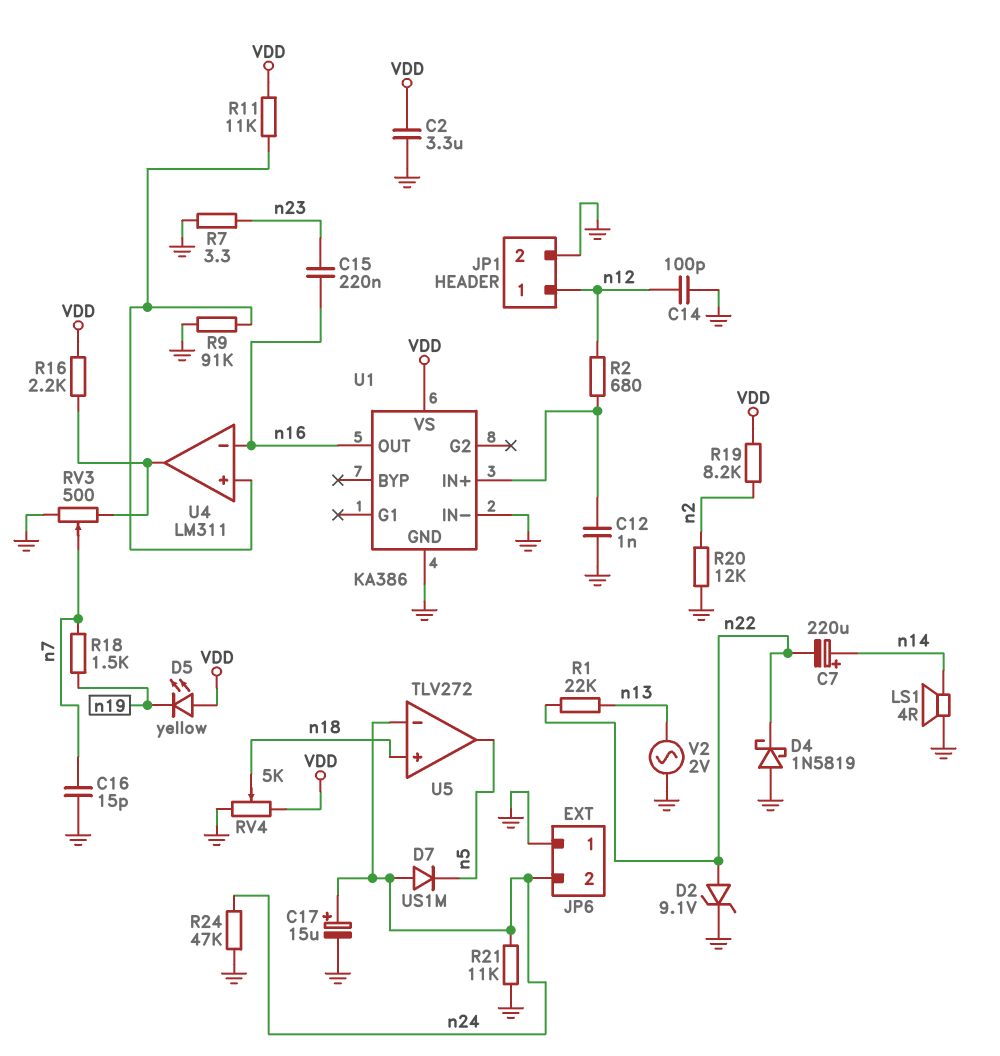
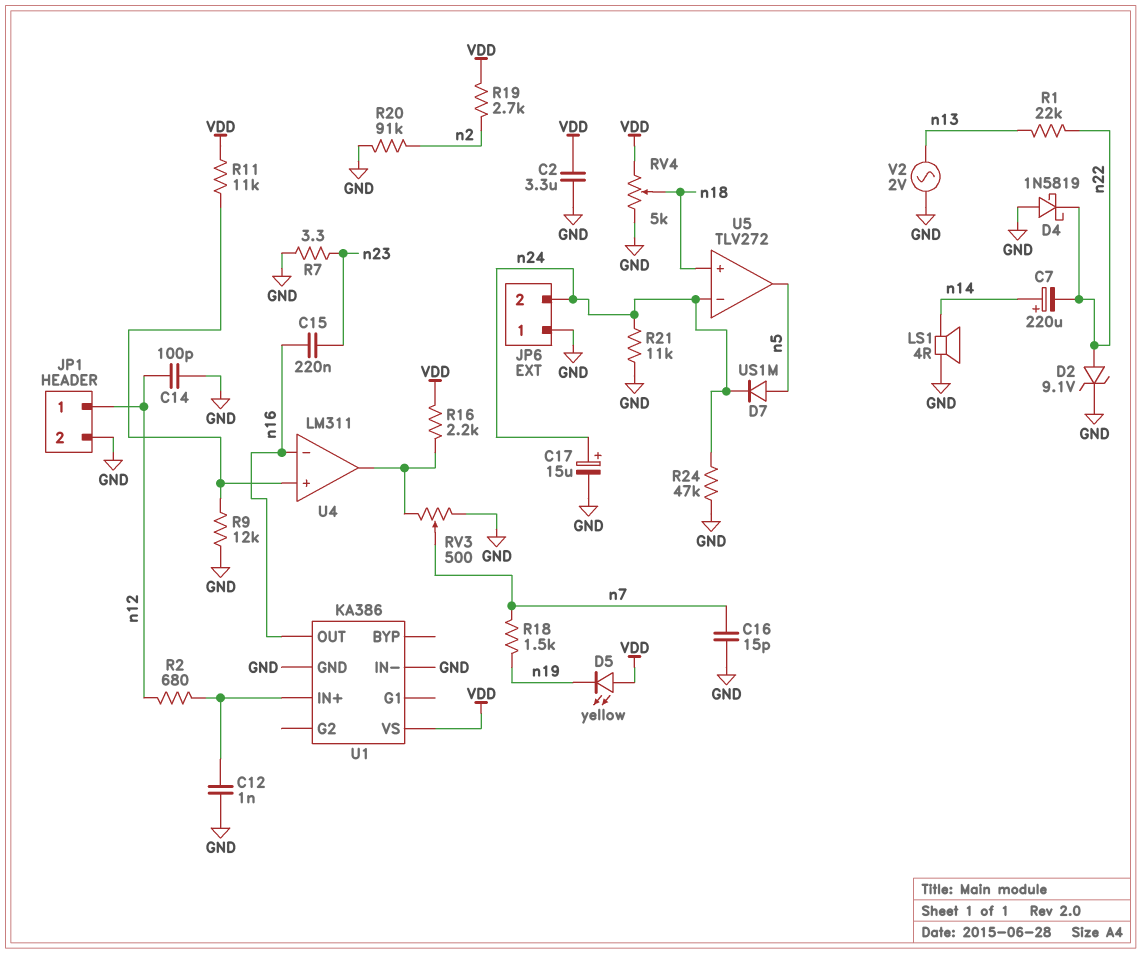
D7: diode US1M (A n24, K n5) -> diode US1M (A n5, K n24)
R9: 91k (GND, U4/in+) -> 12k (GND, U4/in+)
R19: 8.2k (VDD, n2) -> 2.7k (VDD, n2)
R20: 12k (GND, n2) -> 91k (GND, n2)

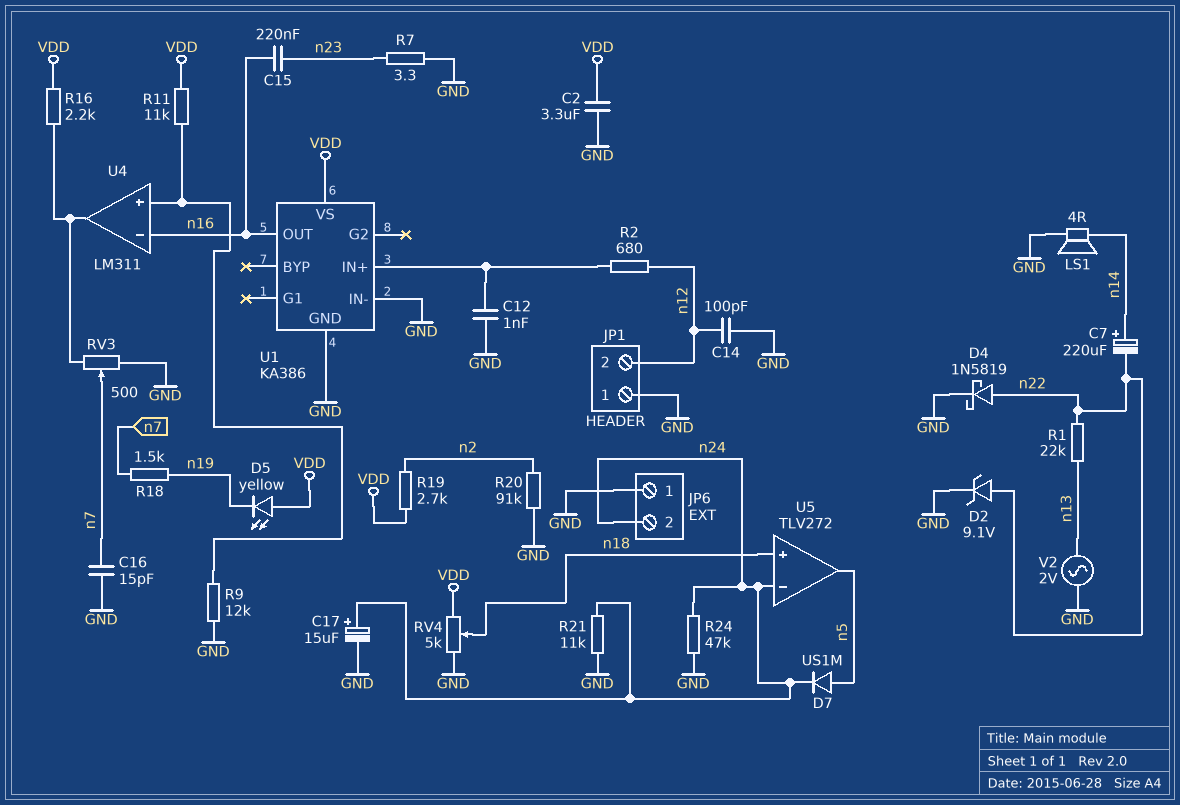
D4: schottky 1N5819 (A GND, K n22) -> schottky 1N5819 (A n22, K GND)
JP1 pin 1: n12 -> GND
JP1 pin 2: GND -> n12

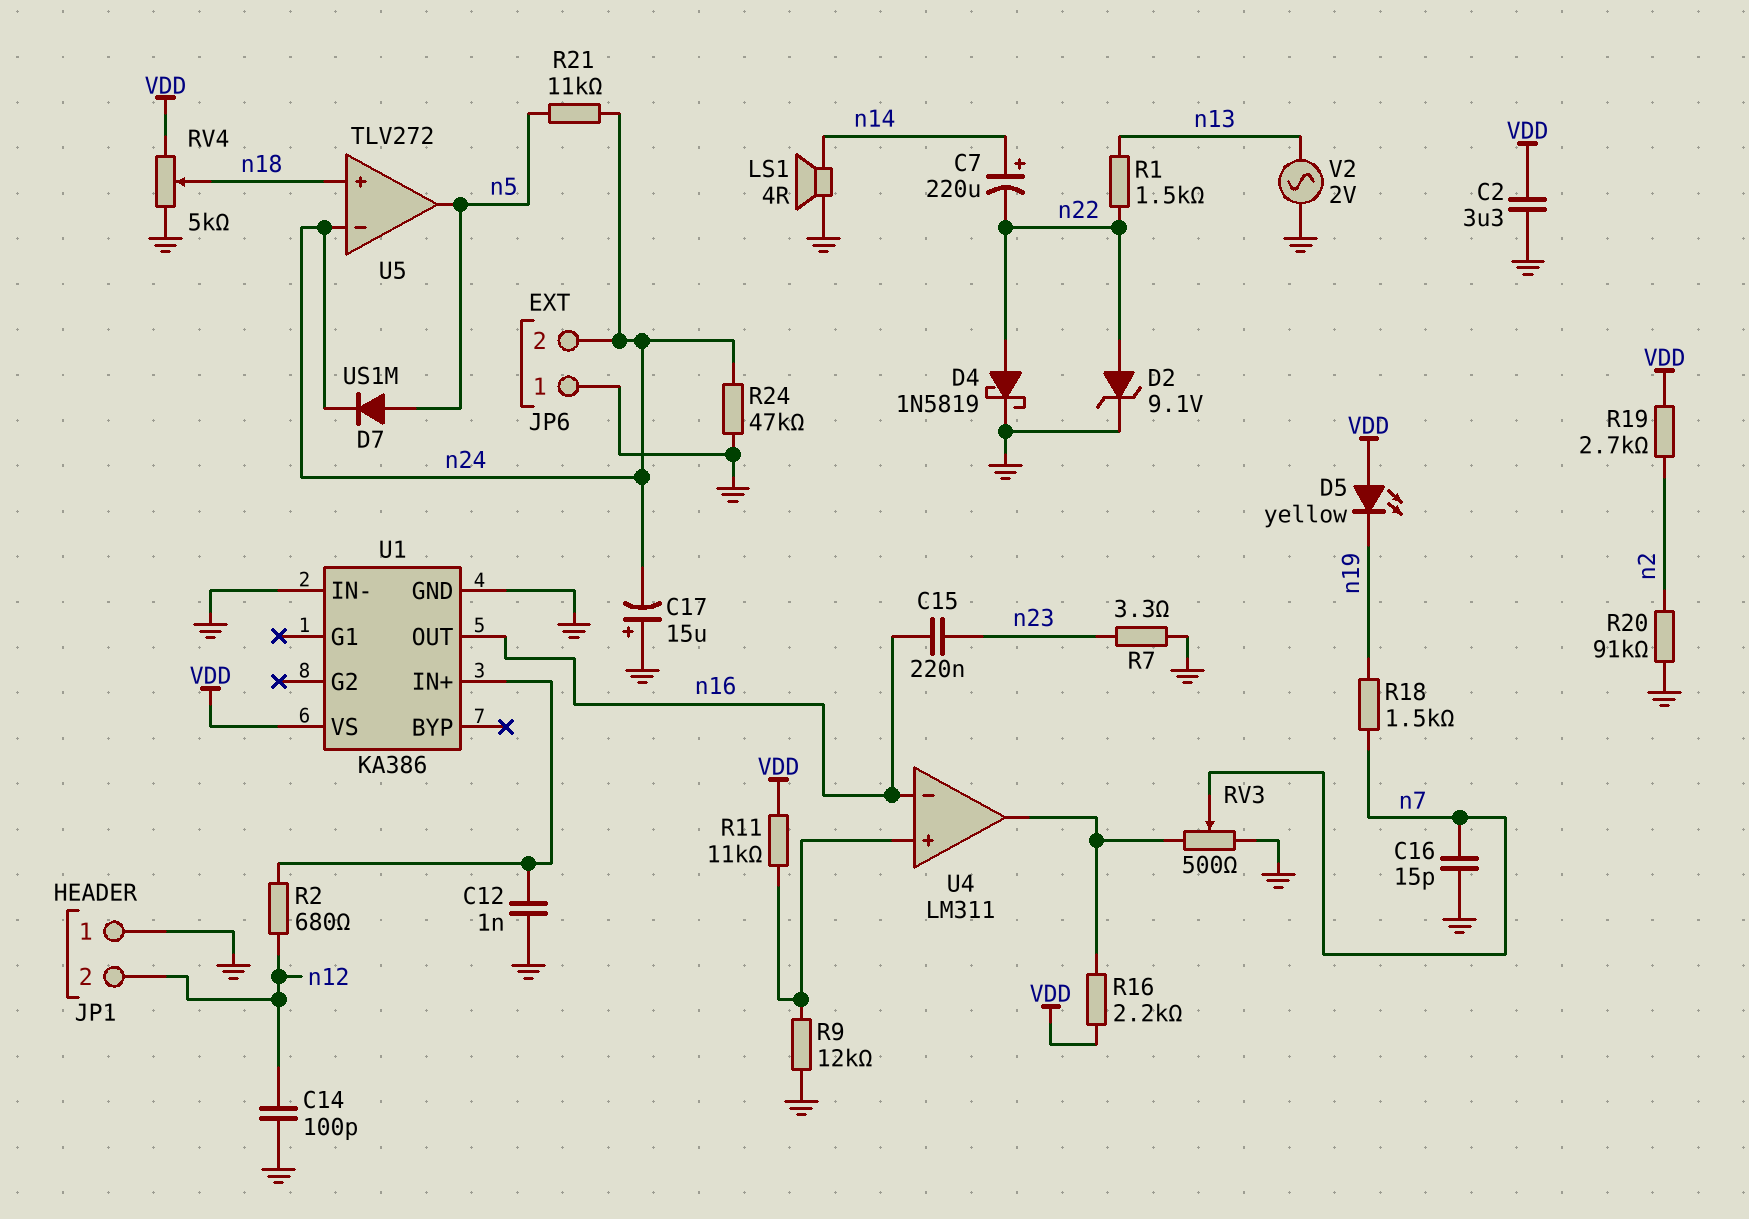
C17: 15uF (plus n24, minus GND) -> 15uF (plus GND, minus n24)
R1: 22k (n13, n22) -> 1.5k (n13, n22)
R21: 11k (GND, n24) -> 11k (n5, n24)

